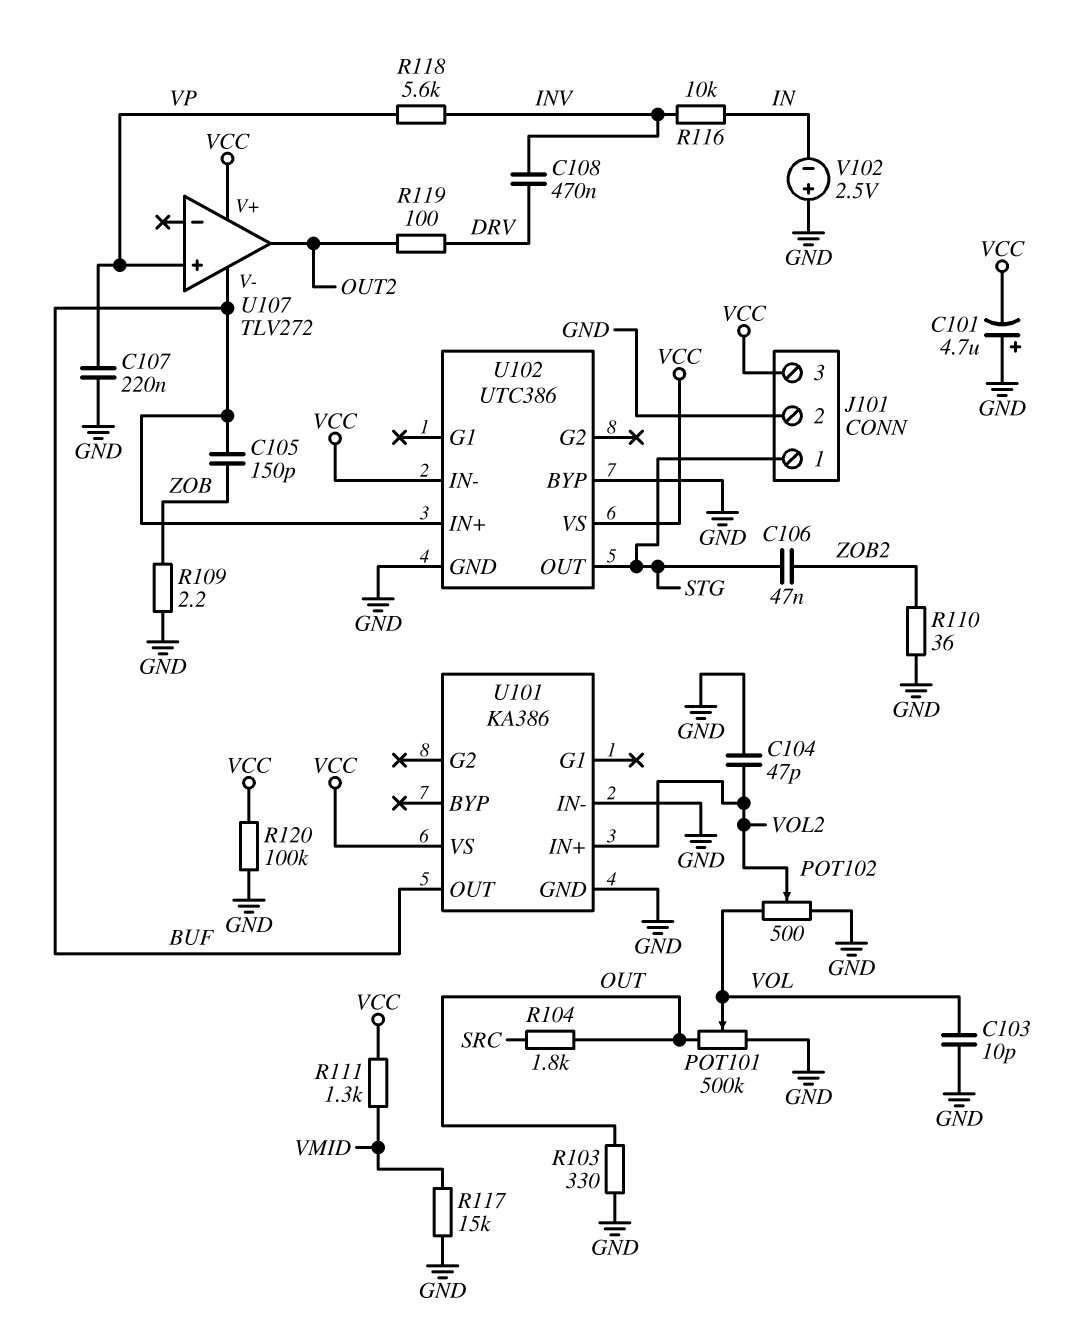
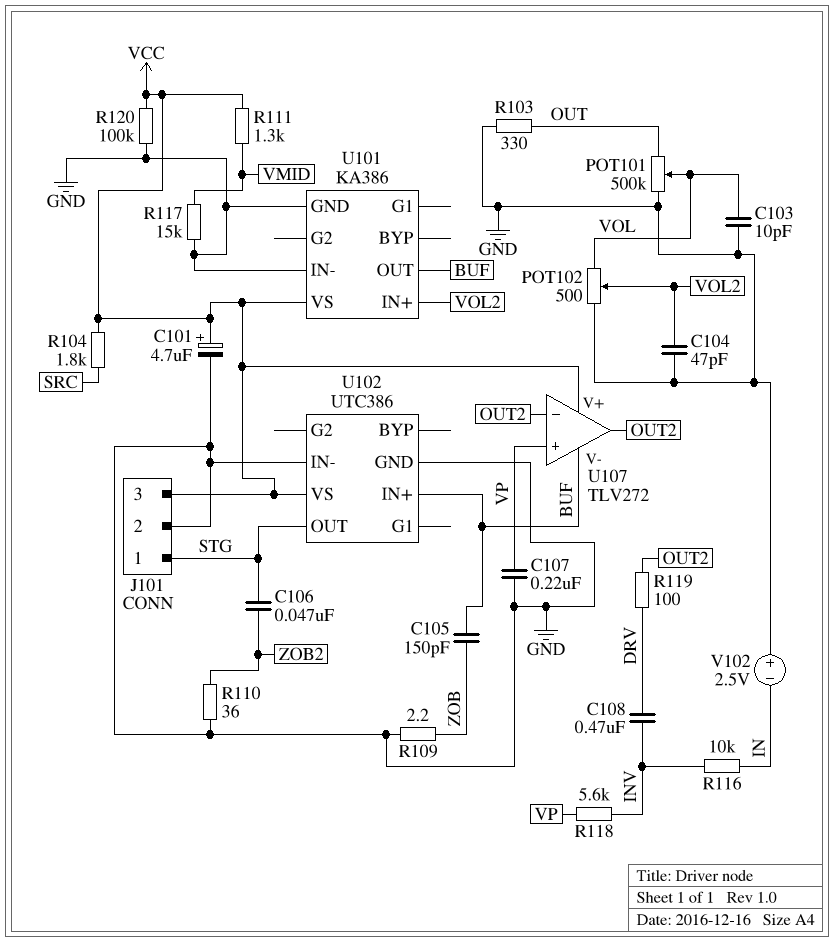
C101: 4.7uF (plus GND, minus VCC) -> 4.7uF (plus VCC, minus GND)
R104: 1.8k (OUT, SRC) -> 1.8k (SRC, VCC)
U102 pin BYP: GND -> none
U102 pin IN-: VCC -> GND
U107 pin in-: none -> OUT2

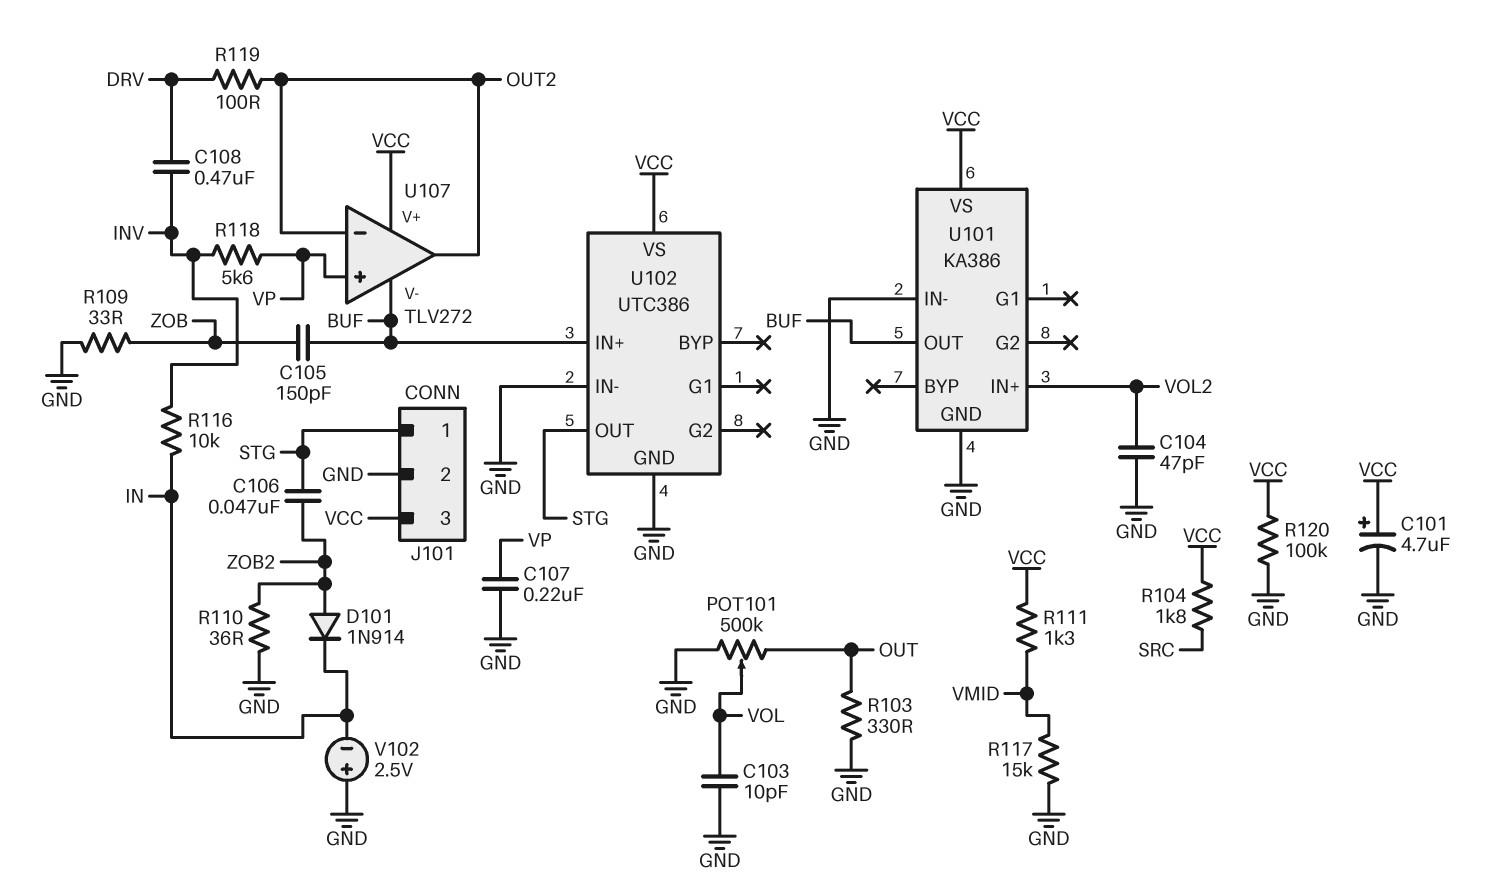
D101: none -> diode 1N914 (A ZOB2, K IN)
POT102: 500 (GND, VOL, wiper VOL2) -> none
R109: 2.2 (GND, ZOB) -> 33 (GND, ZOB)

